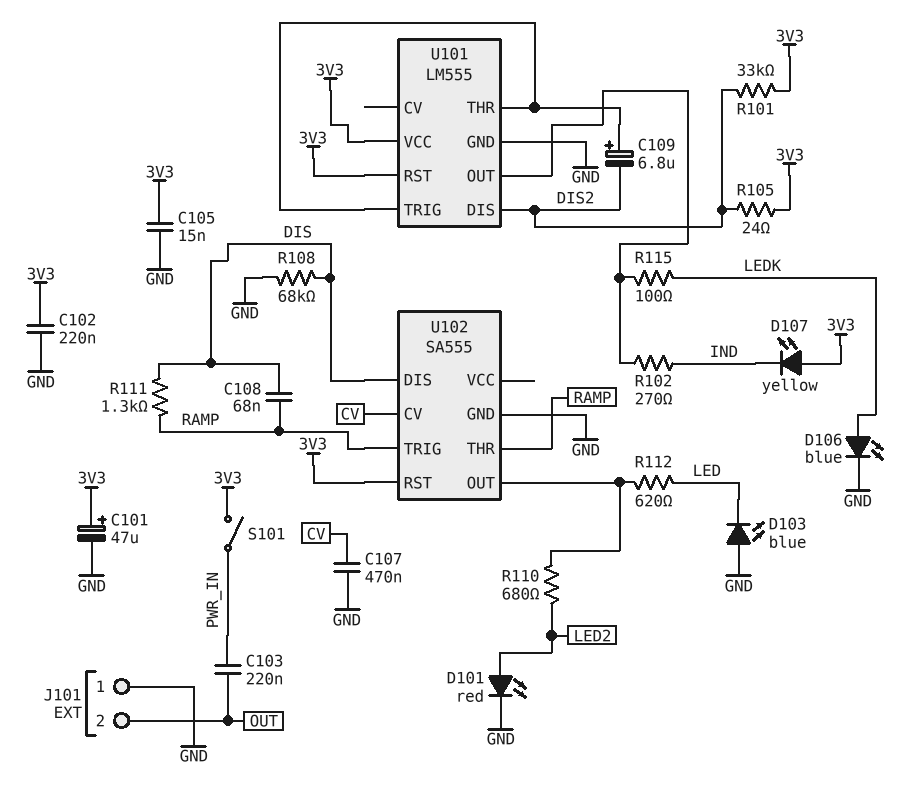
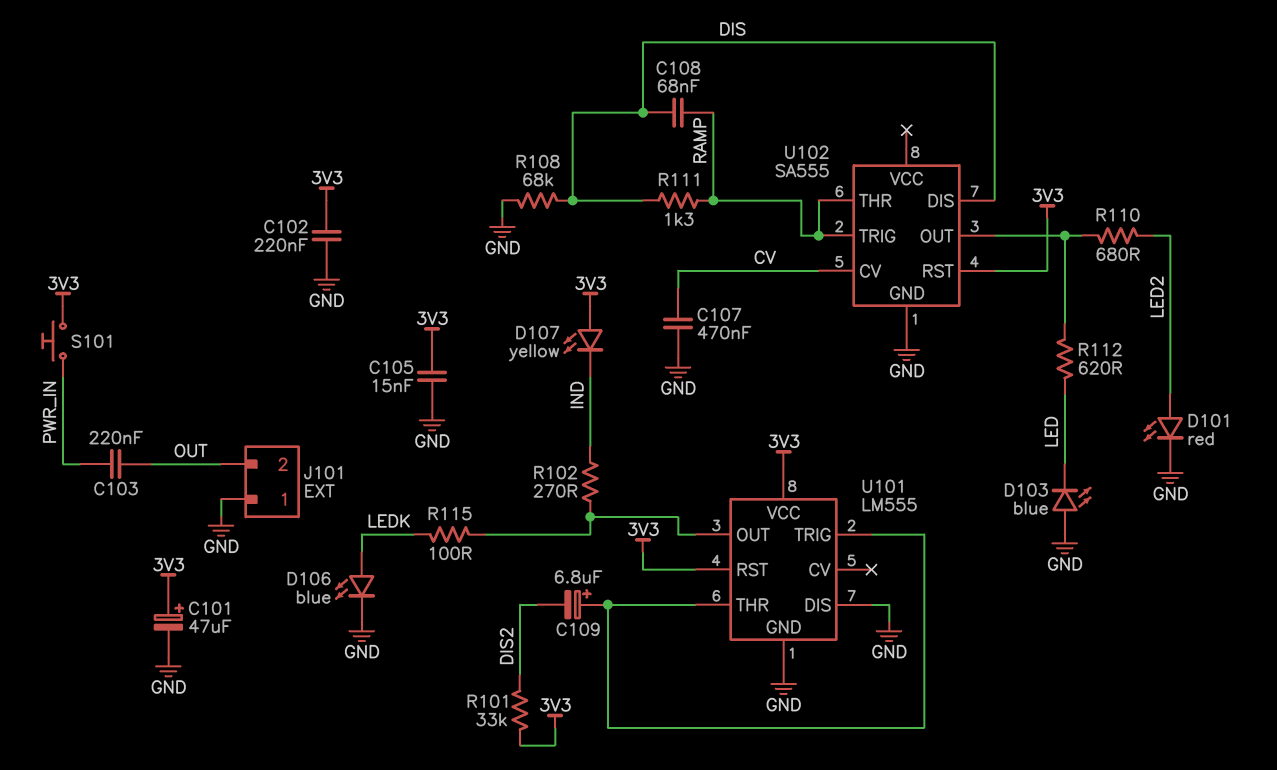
R105: 24 (3V3, DIS2) -> none
S101: switch (3V3, PWR_IN) -> button (3V3, PWR_IN)
U101 pin DIS: DIS2 -> GND

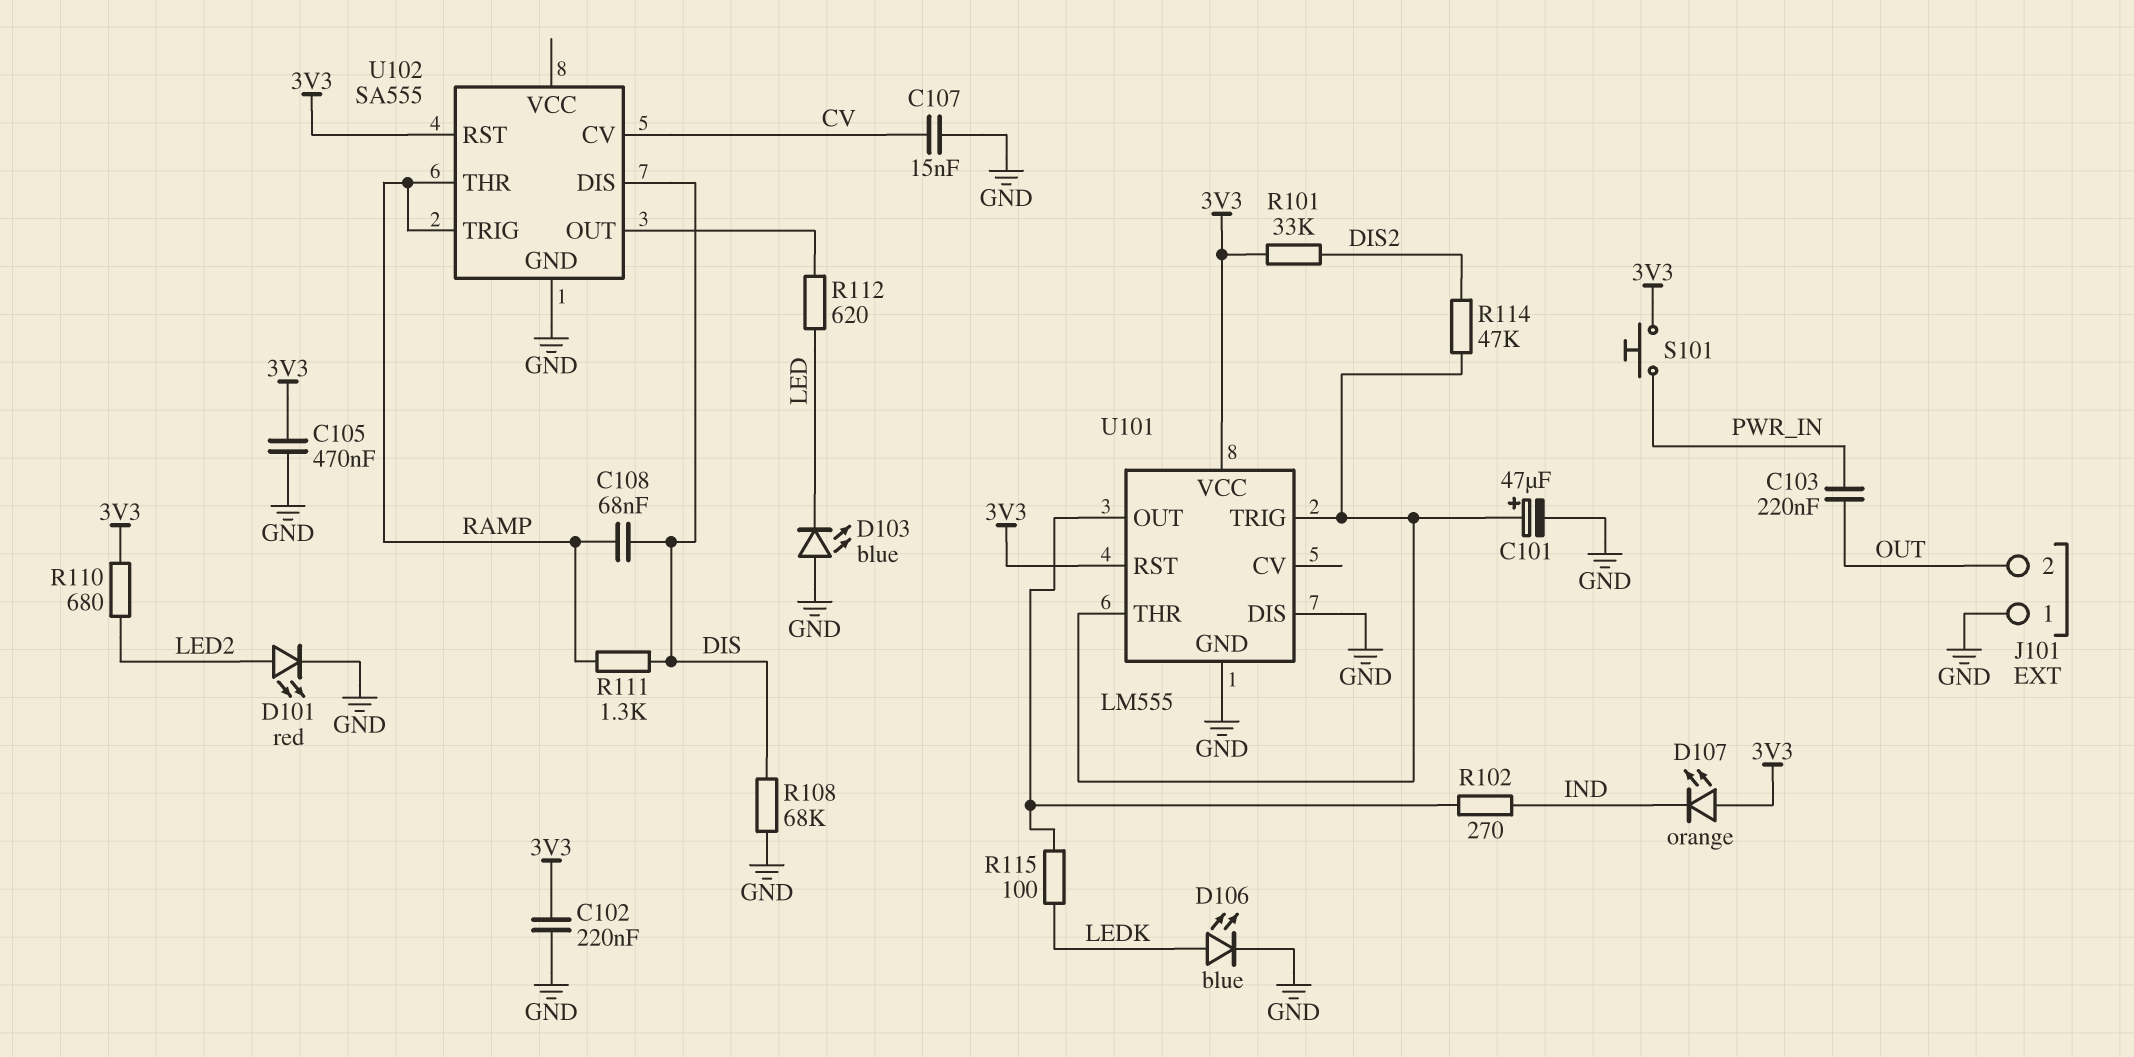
C101: 47uF (plus 3V3, minus GND) -> 47uF (plus U101/THR, minus GND)
C105: 15nF (3V3, GND) -> 470nF (3V3, GND)
C107: 470nF (CV, GND) -> 15nF (CV, GND)
C109: 6.8uF (plus U101/THR, minus DIS2) -> none
D107: LED yellow (A 3V3, K IND) -> LED orange (A 3V3, K IND)
R110: 680 (LED2, U102/OUT) -> 680 (3V3, LED2)
R114: none -> 47k (DIS2, U101/THR)

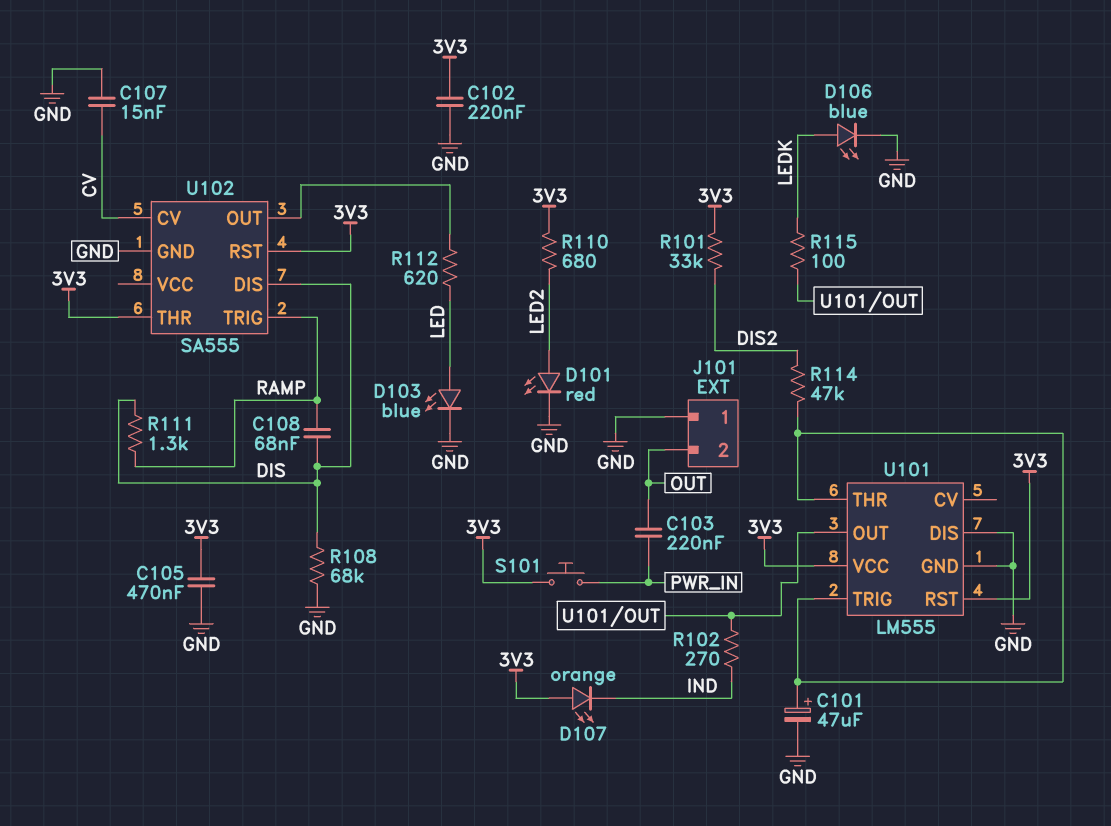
D103: LED blue (A GND, K LED) -> LED blue (A LED, K GND)
U102 pin THR: RAMP -> 3V3

